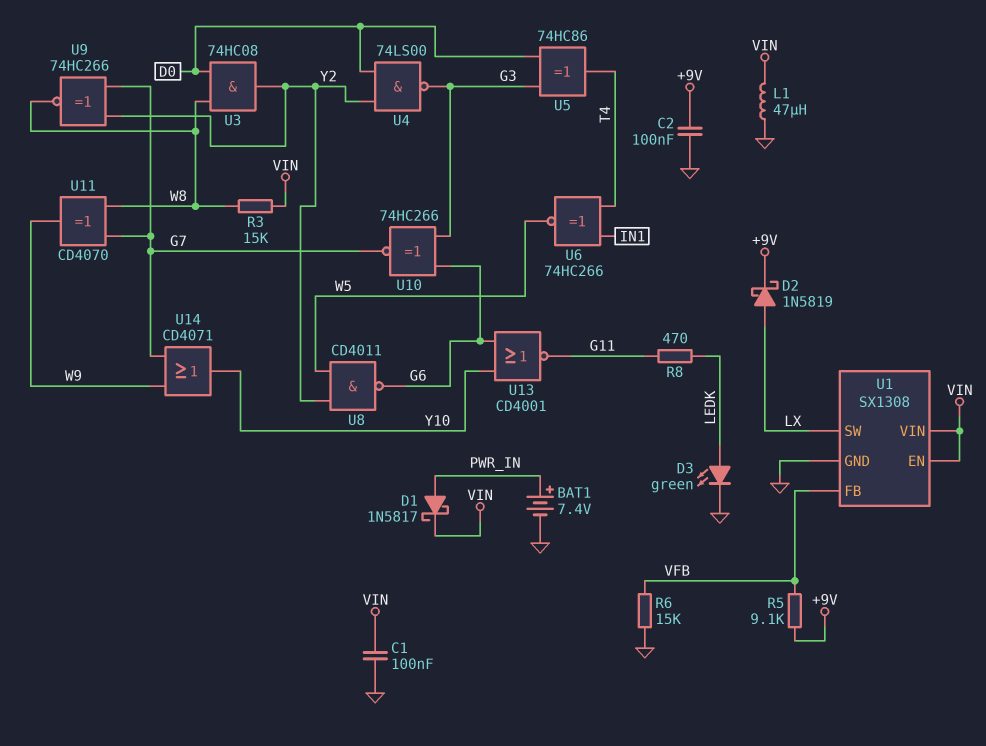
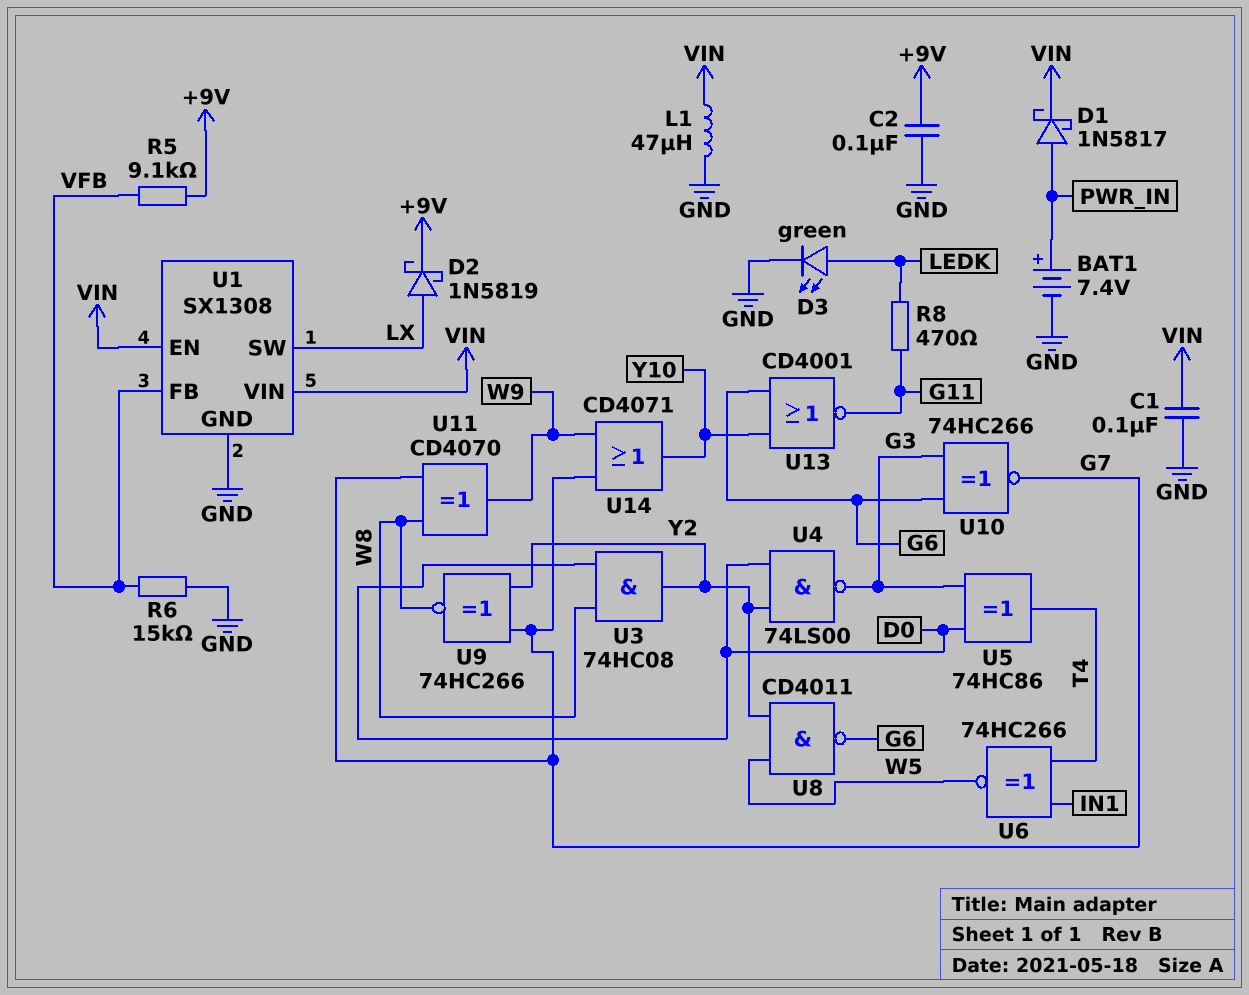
R3: 15k (VIN, W8) -> none

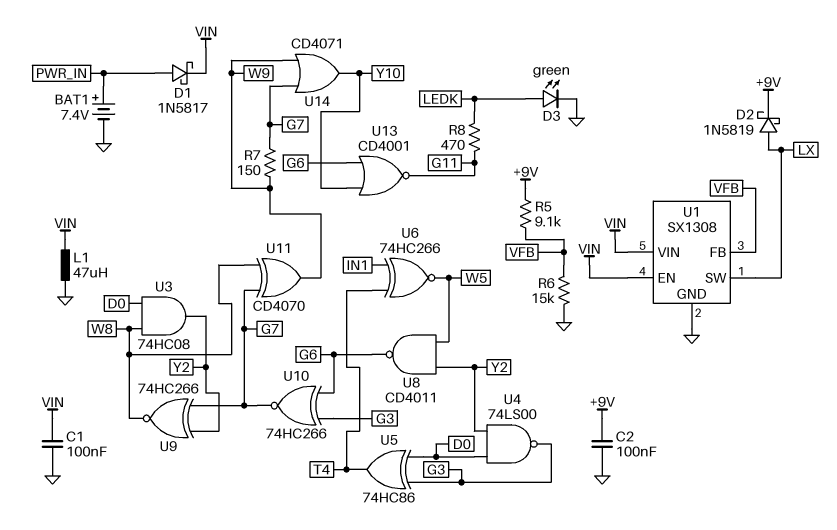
R7: none -> 150 (G7, W9)

